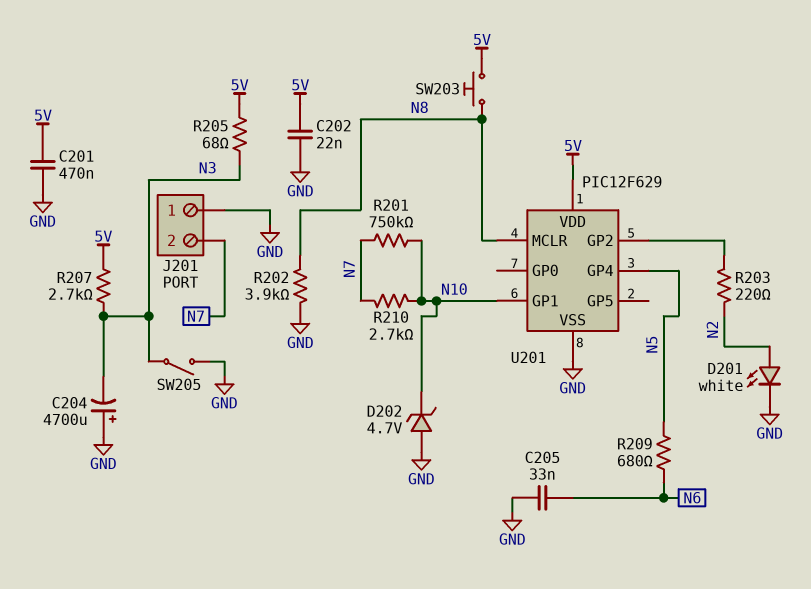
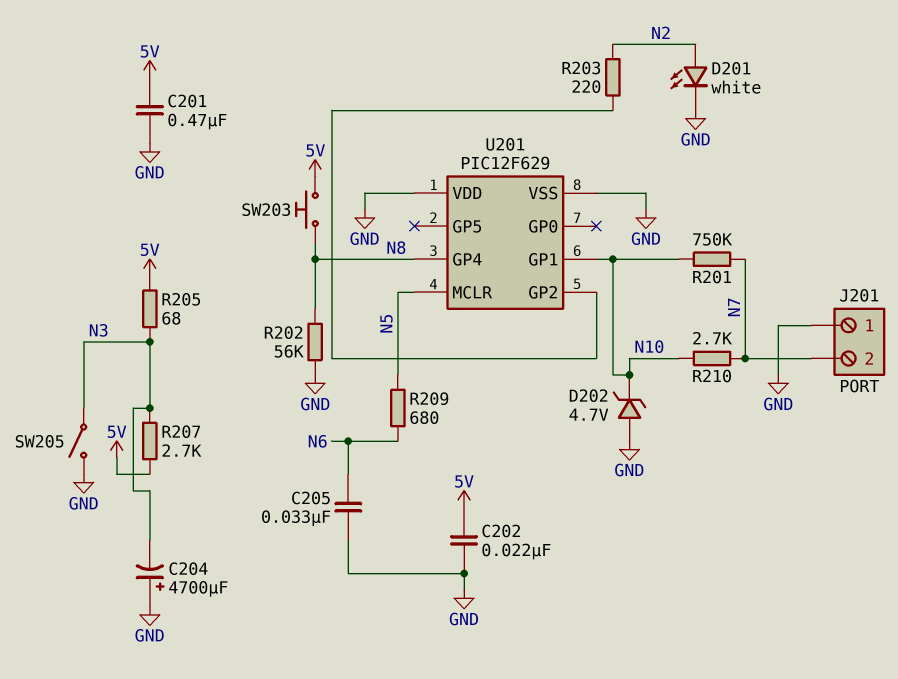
R202: 3.9k (GND, N8) -> 56k (GND, N8)
U201 pin GP4: N5 -> N8
U201 pin MCLR: N8 -> N5
U201 pin VDD: 5V -> GND

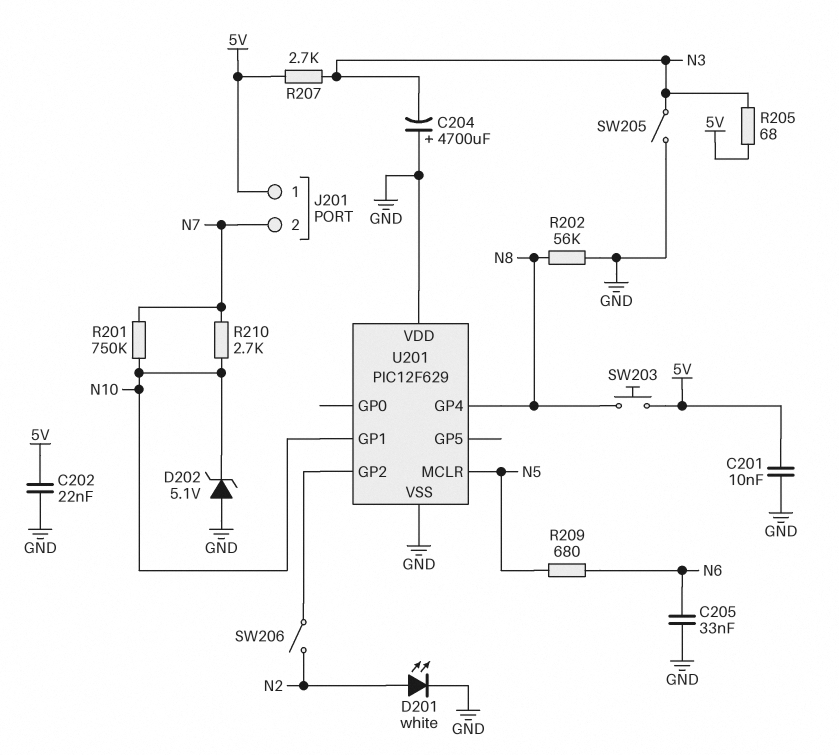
C201: 470nF (5V, GND) -> 10nF (5V, GND)
D202: zener 4.7V (A GND, K N10) -> zener 5.1V (A GND, K N10)
J201 pin 1: GND -> 5V
R203: 220 (N2, U201/GP2) -> none
SW206: none -> switch (N2, U201/GP2)

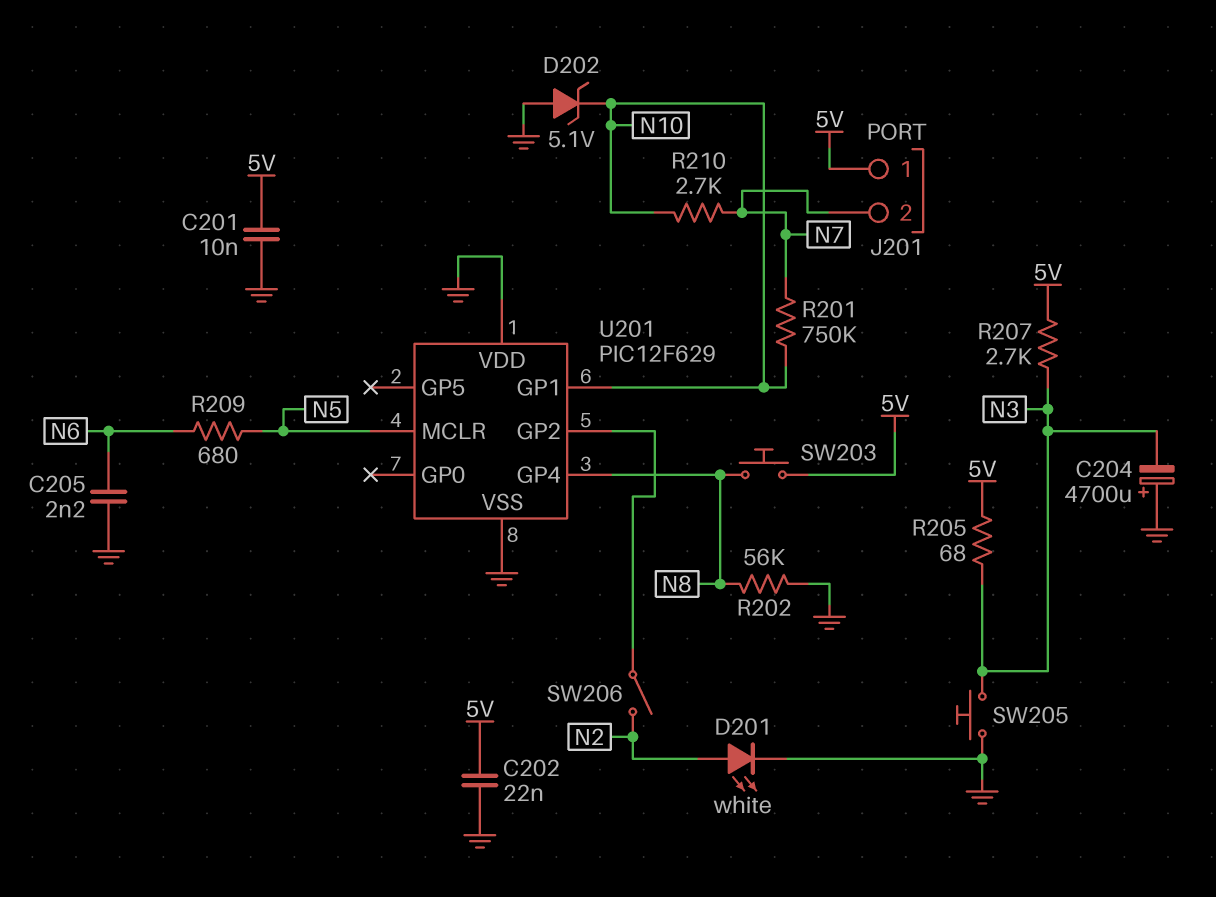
C205: 33nF (GND, N6) -> 2.2nF (GND, N6)
SW205: switch (GND, N3) -> button (GND, N3)

